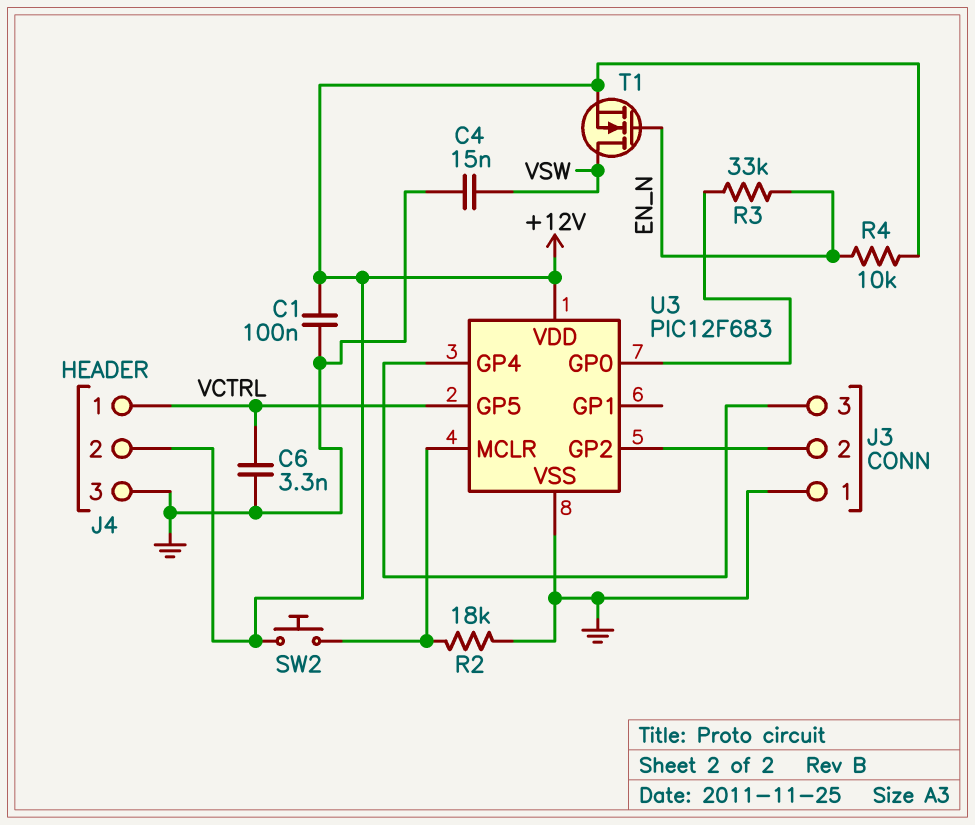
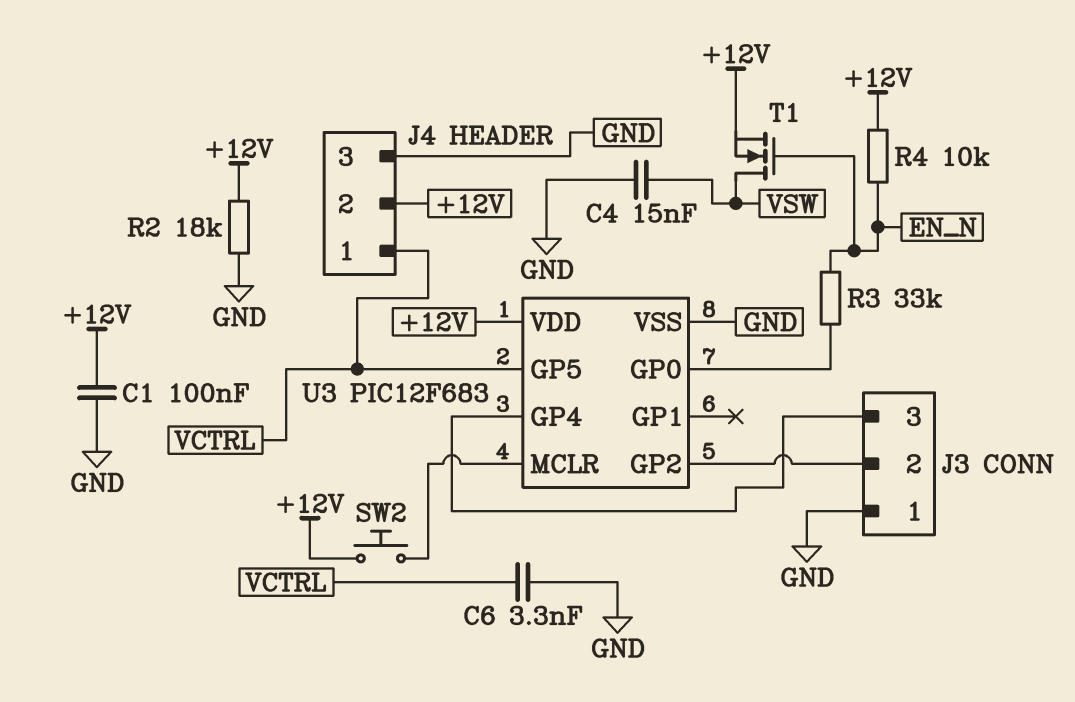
R2: 18k (GND, U3/MCLR) -> 18k (+12V, GND)

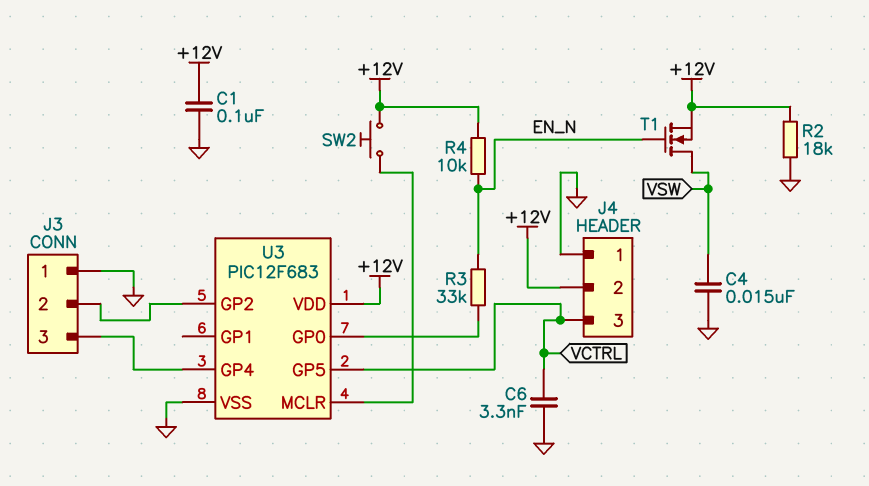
J4 pin 1: VCTRL -> GND
J4 pin 3: GND -> VCTRL

